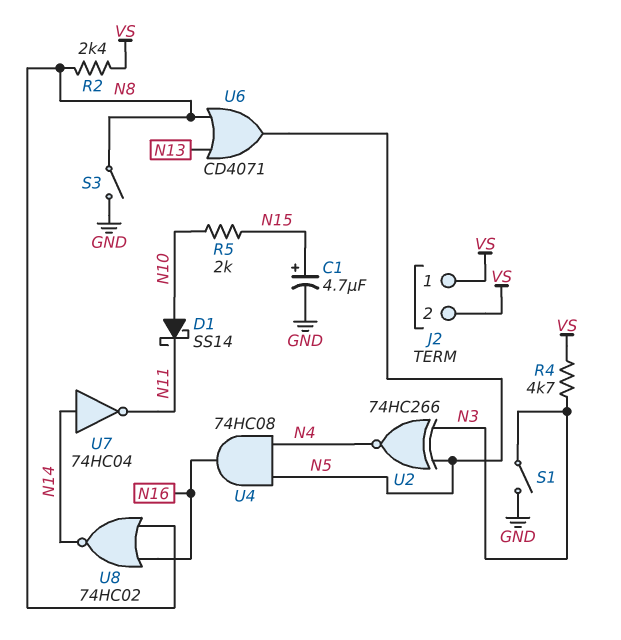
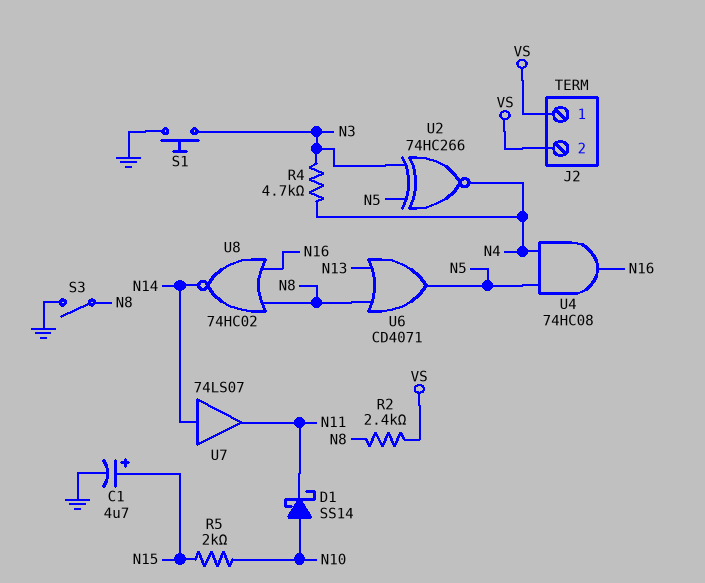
R4: 4.7k (N3, VS) -> 4.7k (N3, N4)
S1: switch (GND, N3) -> button (GND, N3)
U7: NOT 74HC04 (in N14, out N11) -> buffer 74LS07 (in N14, out N11)

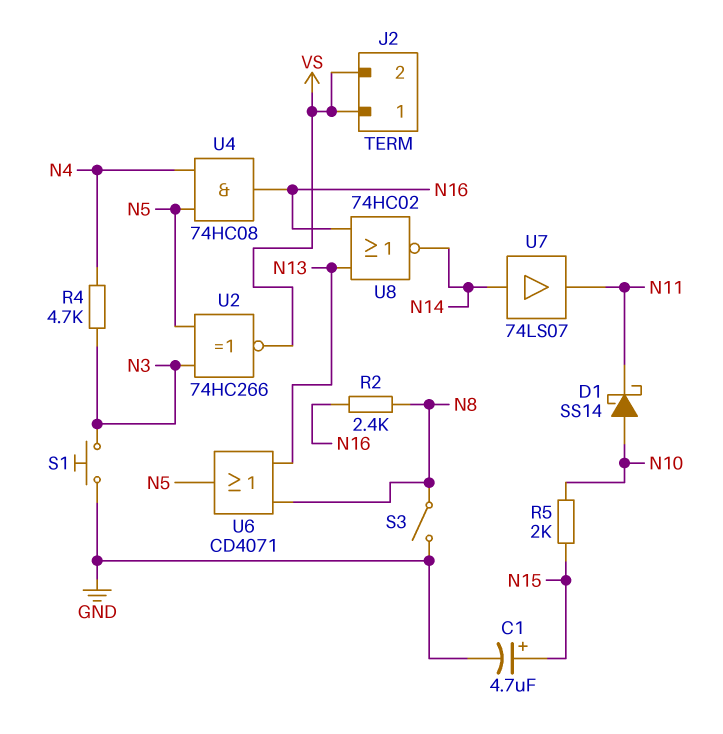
R2: 2.4k (N8, VS) -> 2.4k (N8, N16)
U2: XNOR 74HC266 (in N3, in N5, out N4) -> XNOR 74HC266 (in N3, in N5, out VS)
U8: NOR 74HC02 (in N8, in N16, out N14) -> NOR 74HC02 (in N13, in N16, out N14)

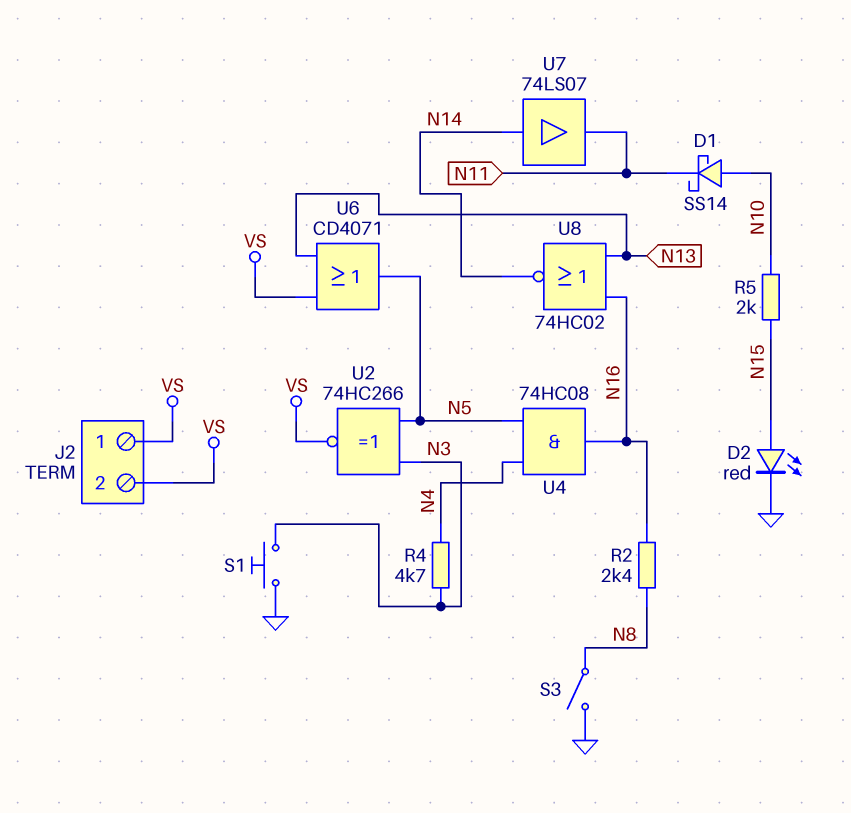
C1: 4.7uF (plus N15, minus GND) -> none
D2: none -> LED red (A N15, K GND)
U6: OR CD4071 (in N8, in N13, out N5) -> OR CD4071 (in N13, in VS, out N5)

